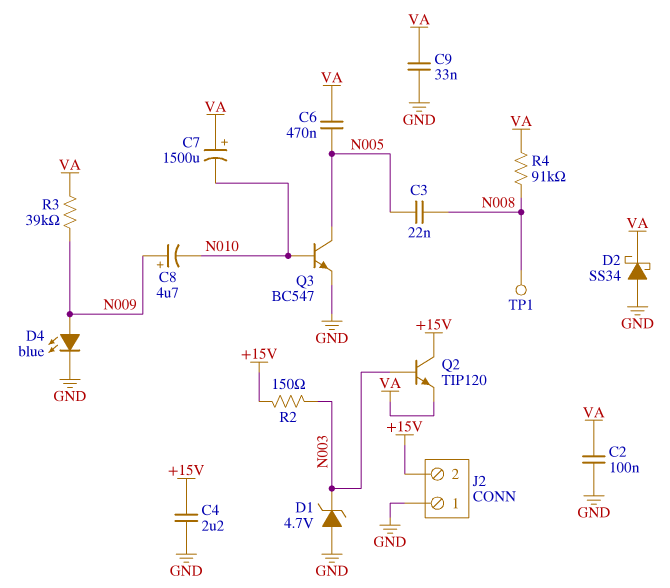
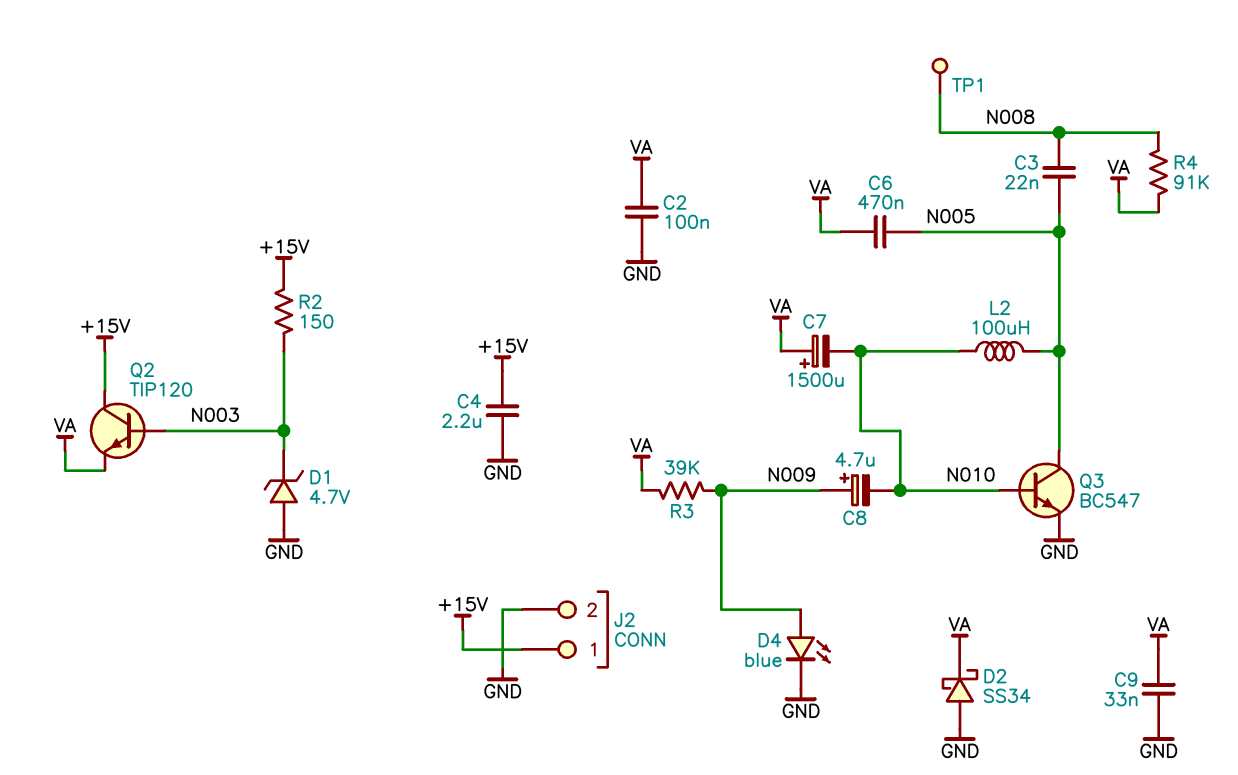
J2 pin 1: GND -> +15V
J2 pin 2: +15V -> GND
L2: none -> 100uH (N005, N010)

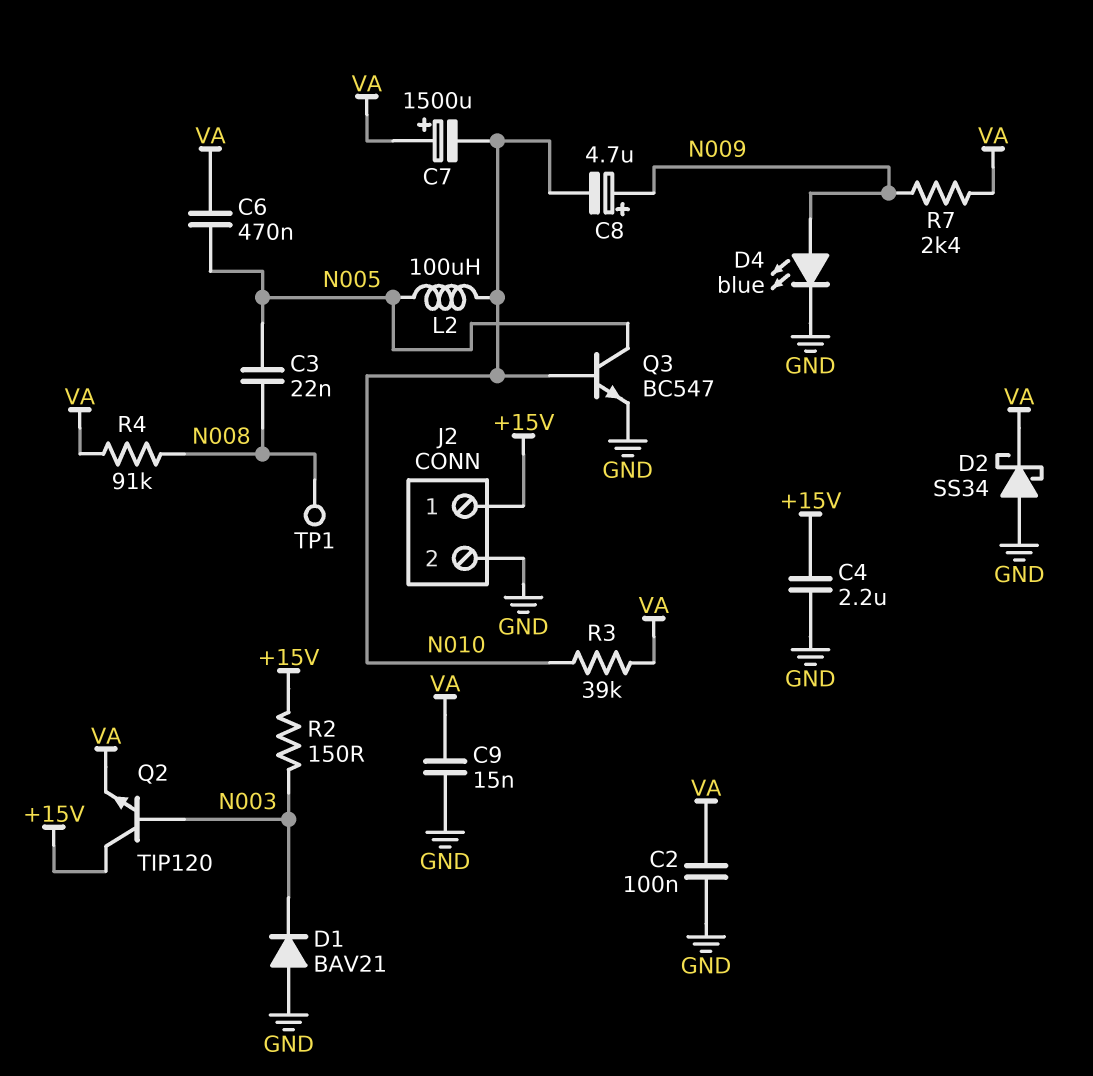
C9: 33nF (GND, VA) -> 15nF (GND, VA)
D1: zener 4.7V (A GND, K N003) -> diode BAV21 (A GND, K N003)
R3: 39k (N009, VA) -> 39k (N010, VA)
R7: none -> 2.4k (N009, VA)

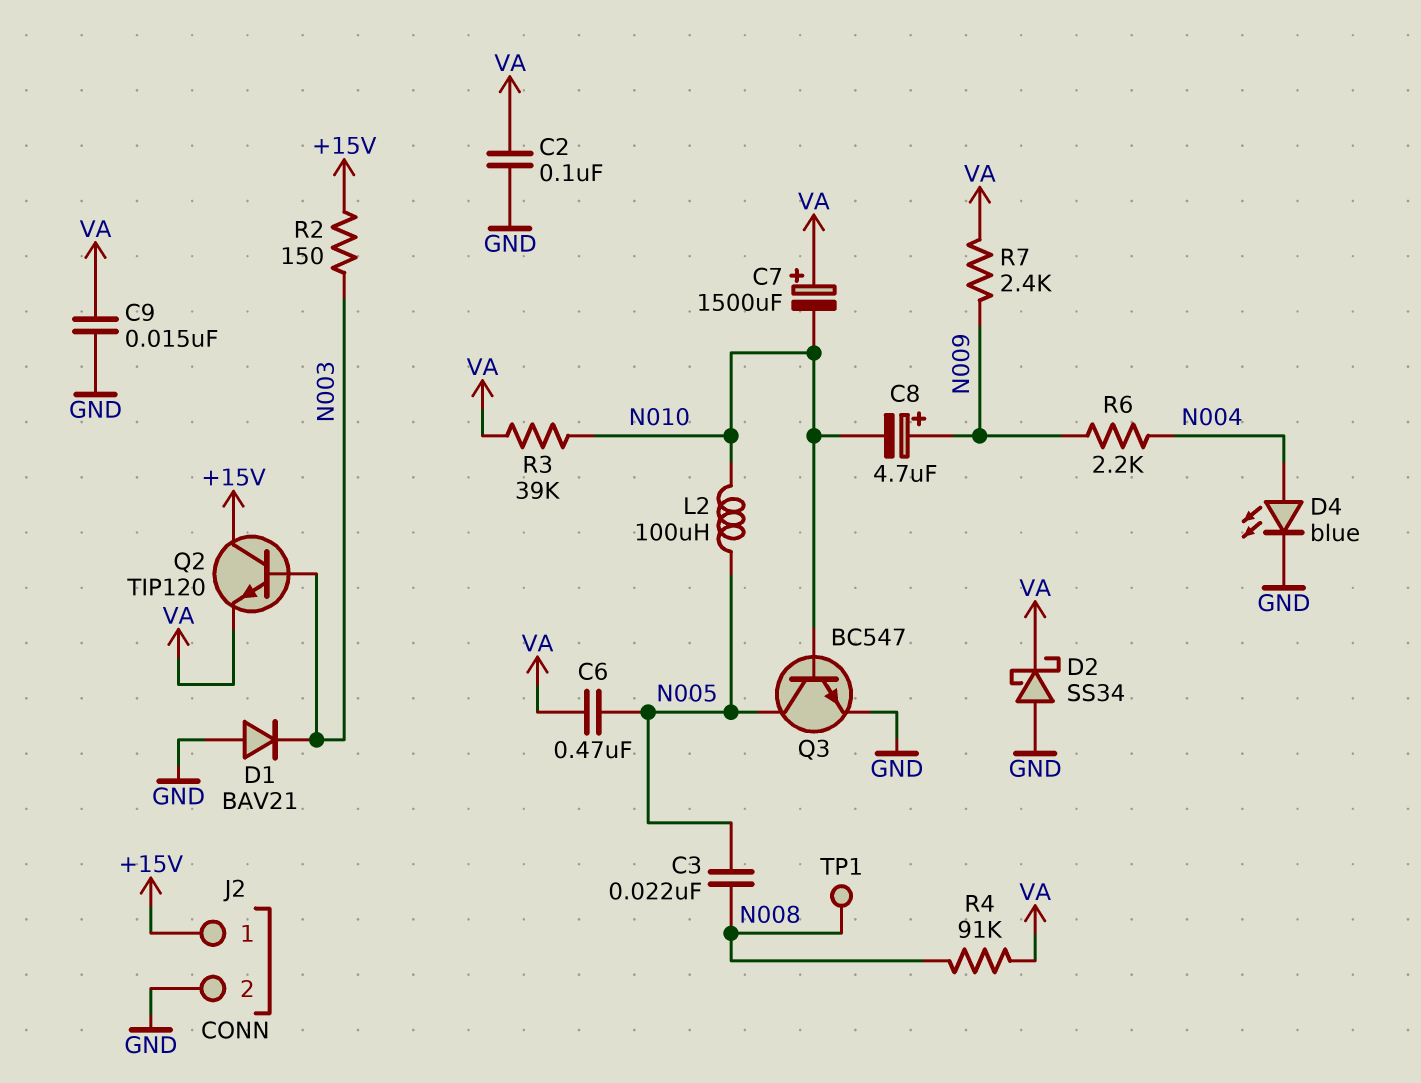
C4: 2.2uF (+15V, GND) -> none
D4: LED blue (A N009, K GND) -> LED blue (A N004, K GND)
R6: none -> 2.2k (N004, N009)

